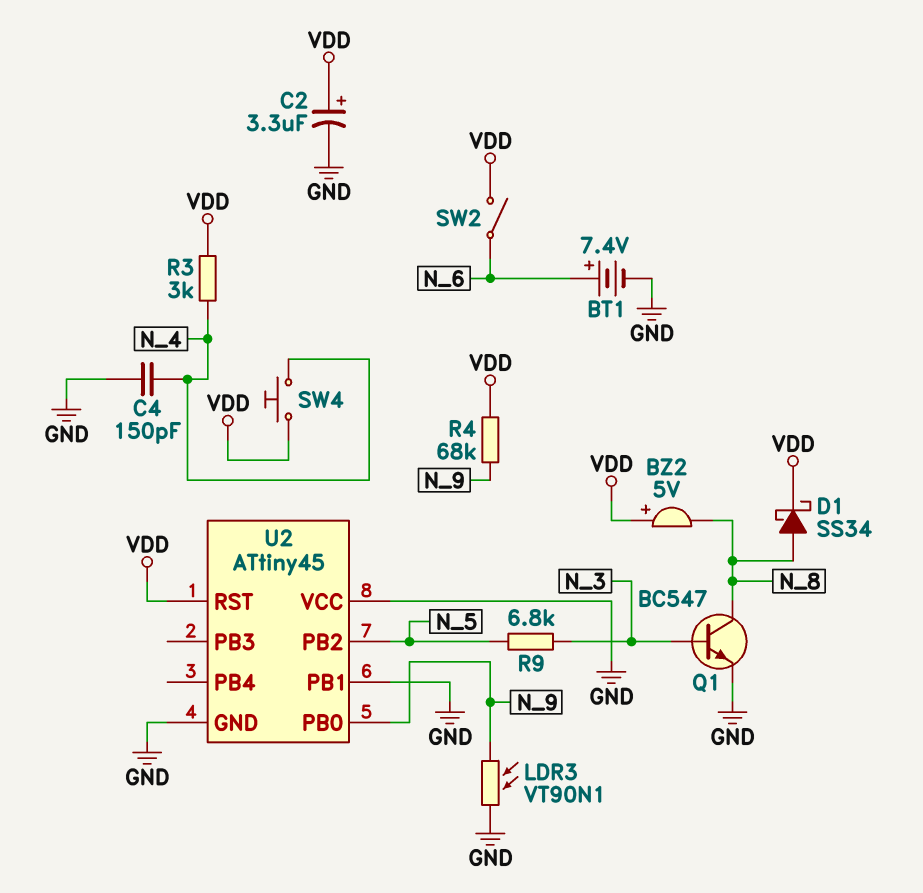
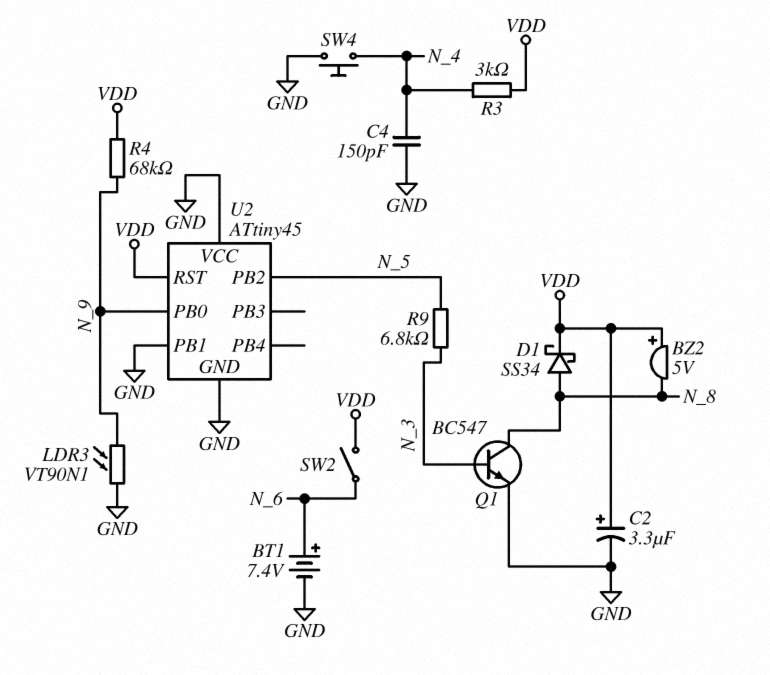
SW4: button (N_4, VDD) -> button (GND, N_4)

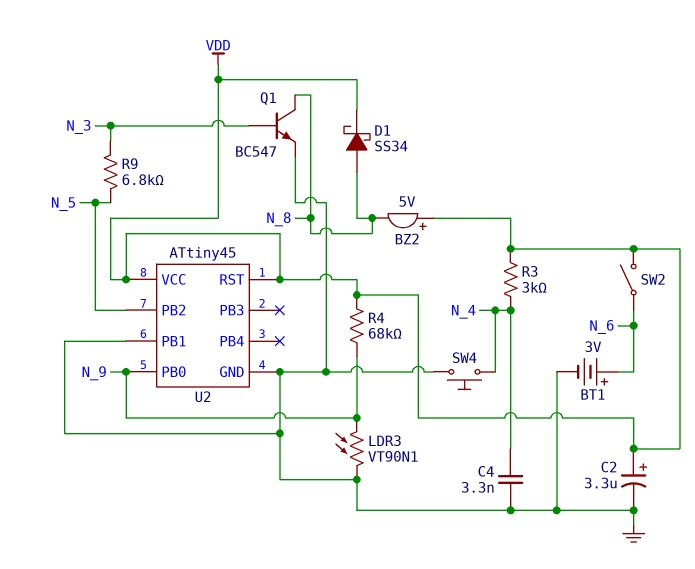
BT1: 7.4V (plus N_6, minus GND) -> 3V (plus N_6, minus GND)
C4: 150pF (GND, N_4) -> 3.3nF (GND, N_4)
U2 pin VCC: GND -> VDD

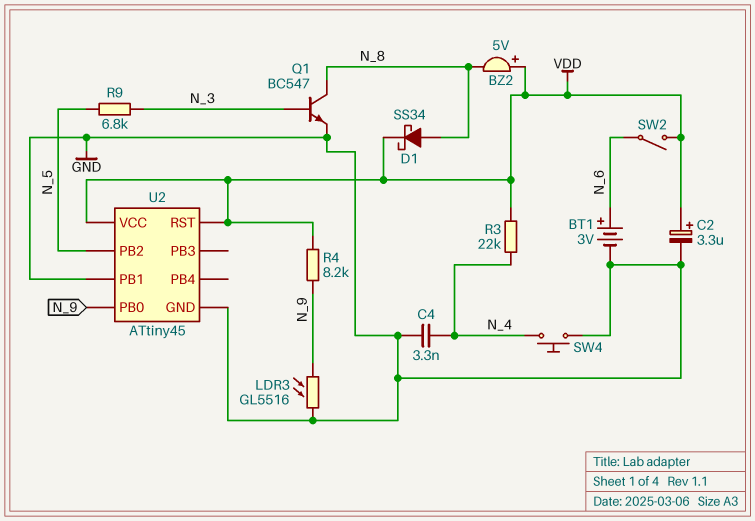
LDR3: VT90N1 (GND, N_9) -> GL5516 (GND, N_9)
R3: 3k (N_4, VDD) -> 22k (N_4, VDD)
R4: 68k (N_9, VDD) -> 8.2k (N_9, VDD)

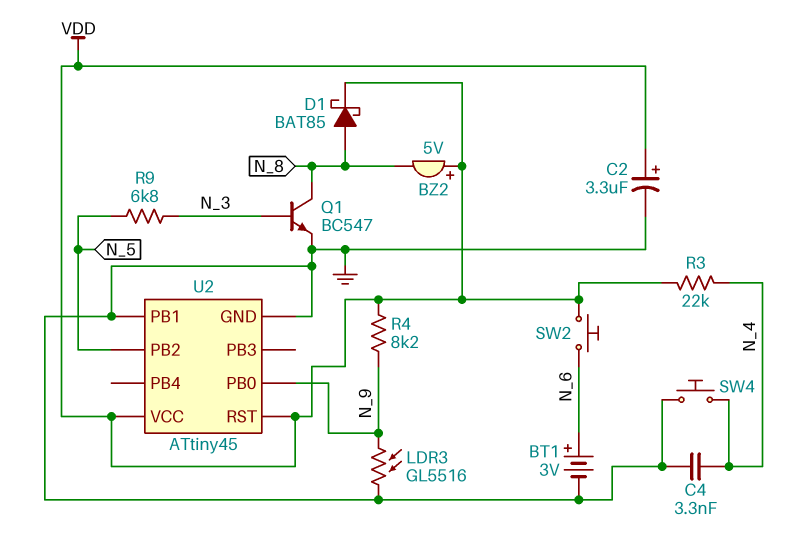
D1: schottky SS34 (A N_8, K VDD) -> schottky BAT85 (A N_8, K VDD)
SW2: switch (N_6, VDD) -> button (N_6, VDD)

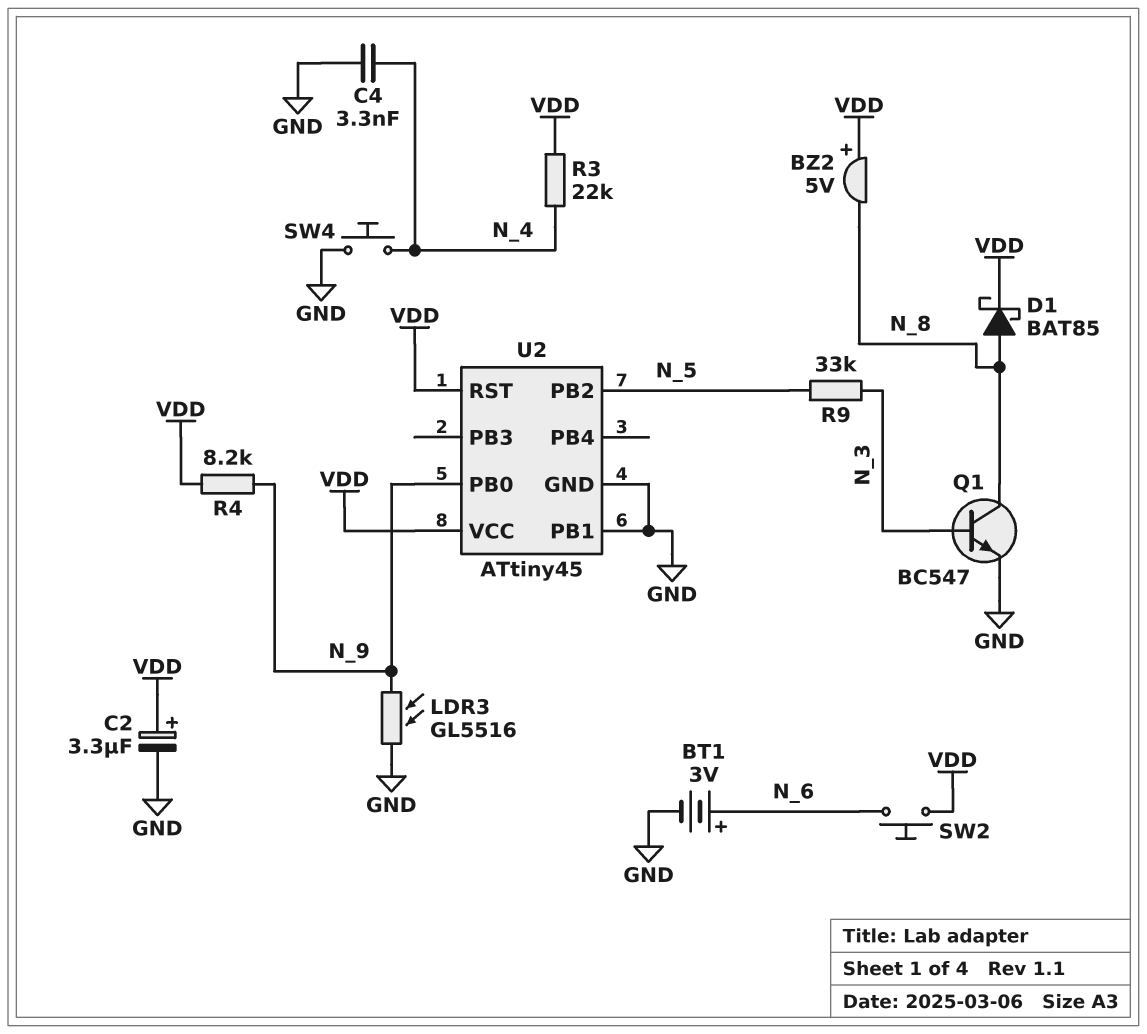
R9: 6.8k (N_3, N_5) -> 33k (N_3, N_5)

